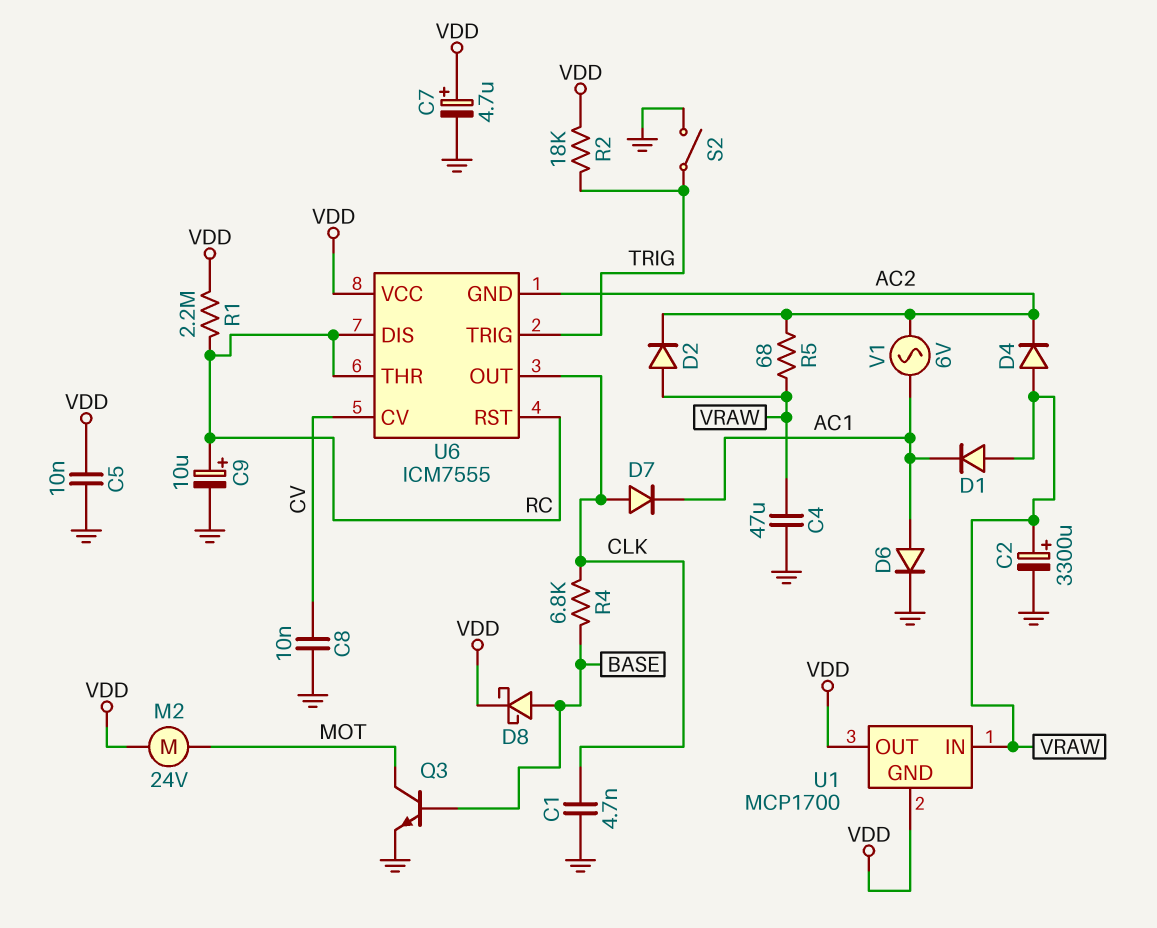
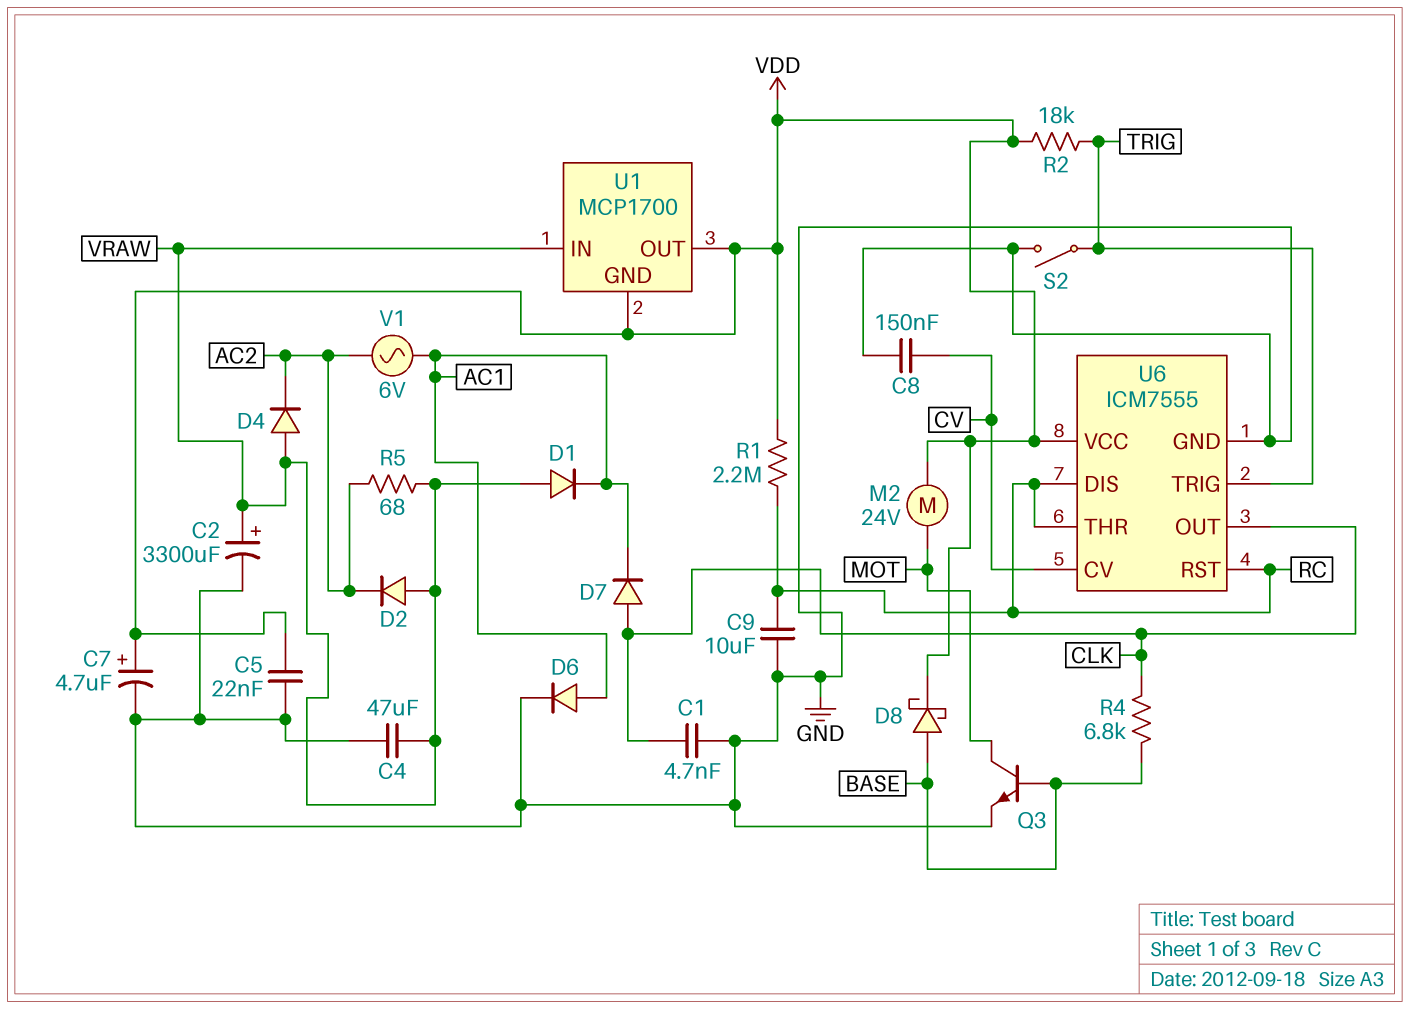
C5: 10nF (GND, VDD) -> 22nF (GND, VDD)
C8: 10nF (CV, GND) -> 150nF (CV, GND)
C9: 10uF (plus RC, minus GND) -> 10uF (GND, RC)
U6 pin GND: AC2 -> GND

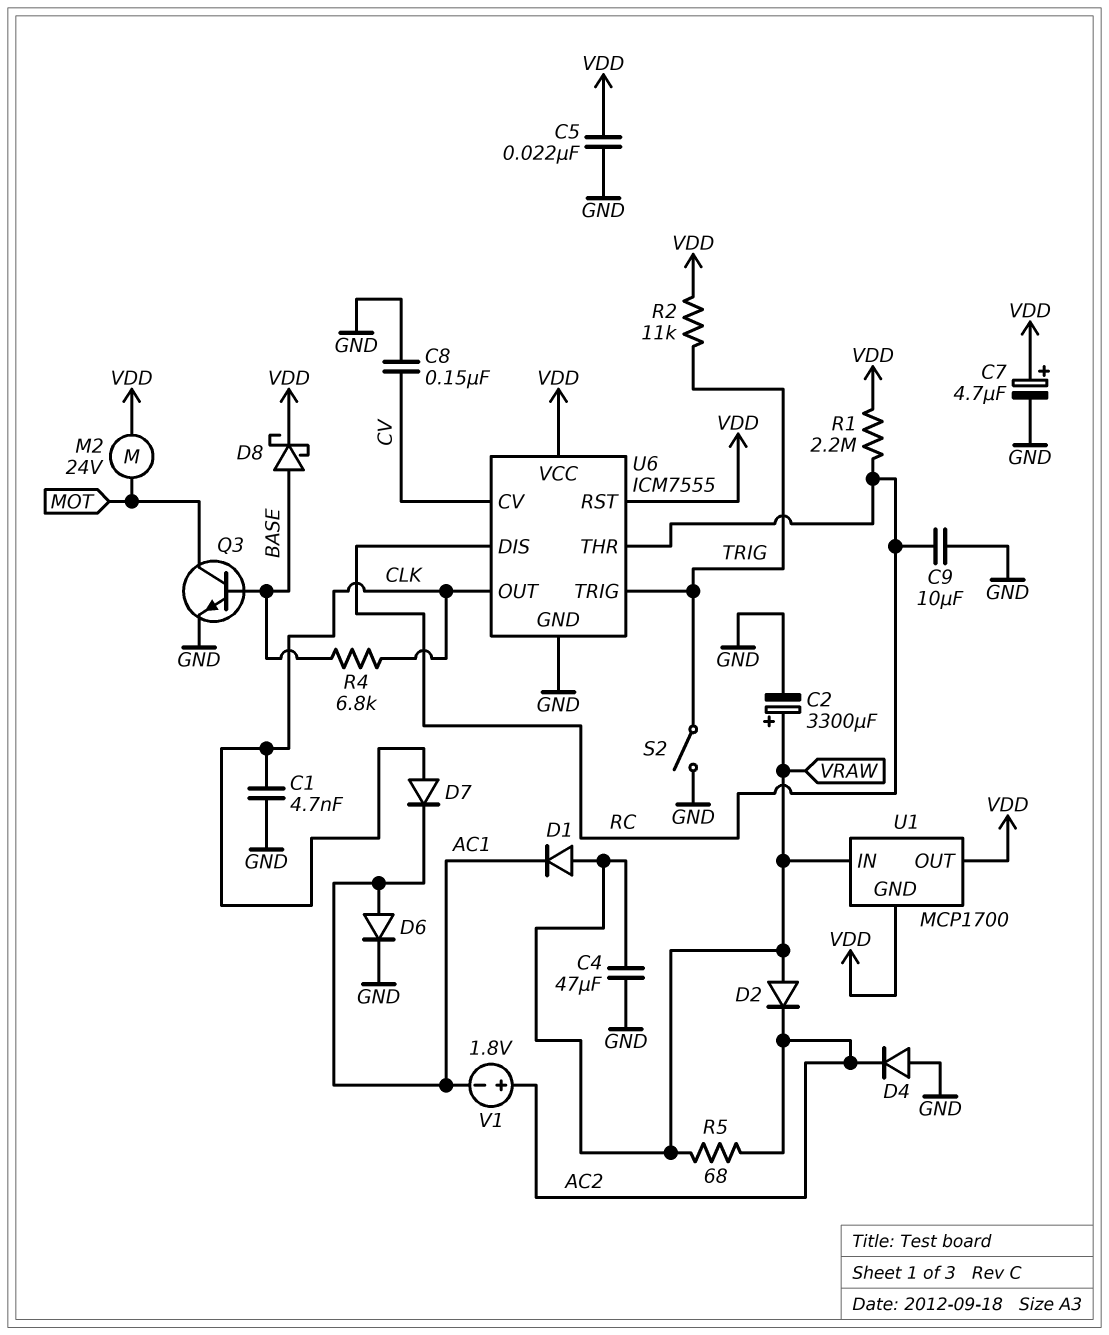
D4: diode (A VRAW, K AC2) -> diode (A GND, K AC2)
R2: 18k (TRIG, VDD) -> 11k (TRIG, VDD)
U6 pin RST: RC -> VDD
V1: AC 6V (AC1, AC2) -> 1.8V (plus AC2, minus AC1)

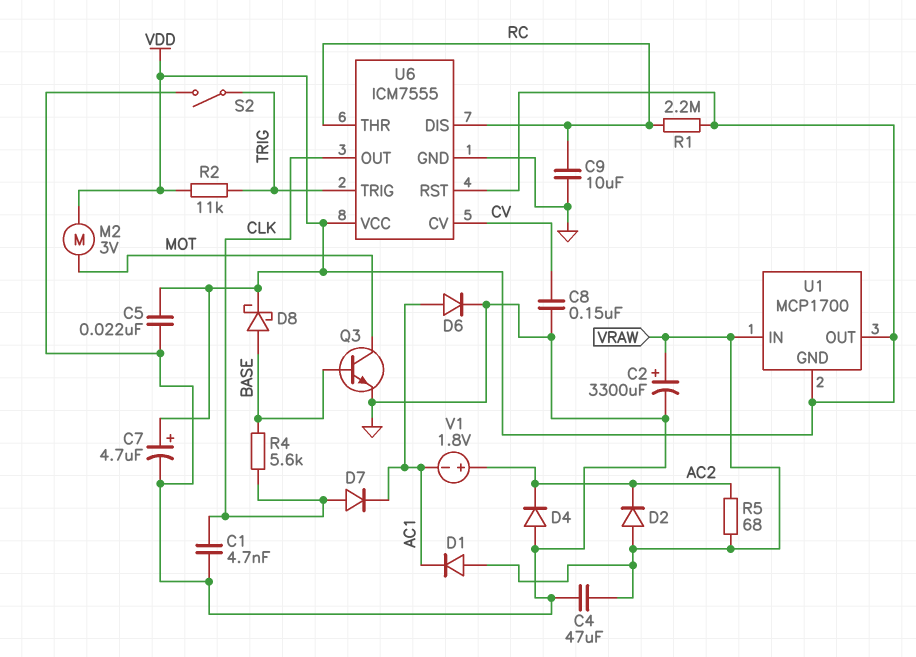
M2: motor 24V (MOT, VDD) -> motor 3V (MOT, VDD)
R4: 6.8k (BASE, CLK) -> 5.6k (BASE, CLK)

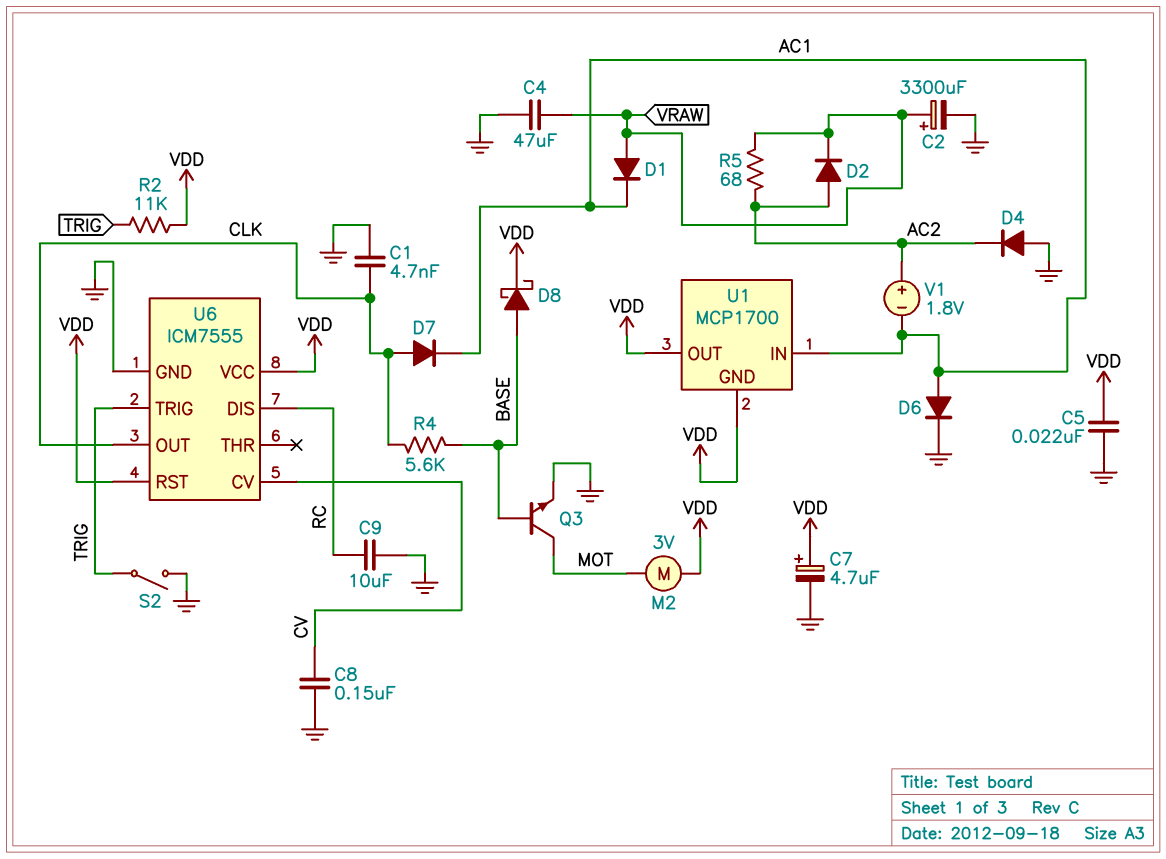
D2: diode (A VRAW, K AC2) -> diode (A AC2, K VRAW)
R1: 2.2M (RC, VDD) -> none
U1 pin IN: VRAW -> AC1
U6 pin THR: RC -> none

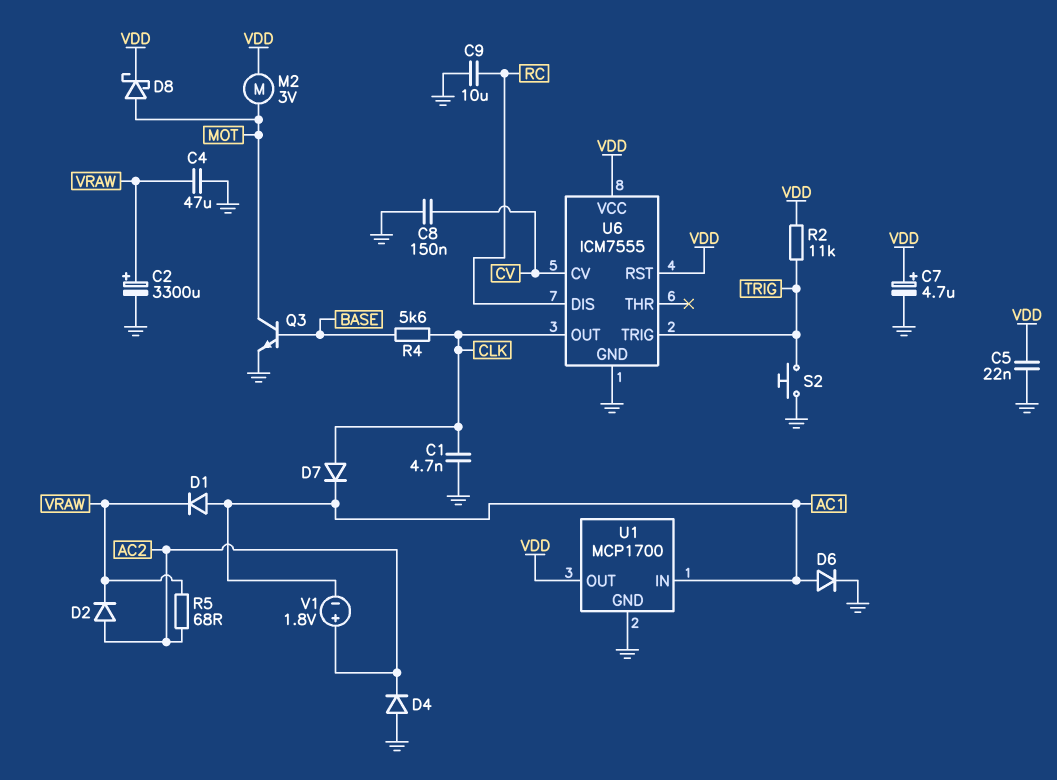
D1: diode (A VRAW, K AC1) -> diode (A AC1, K VRAW)
D8: schottky (A BASE, K VDD) -> schottky (A MOT, K VDD)
S2: switch (GND, TRIG) -> button (GND, TRIG)
U1 pin GND: VDD -> GND

